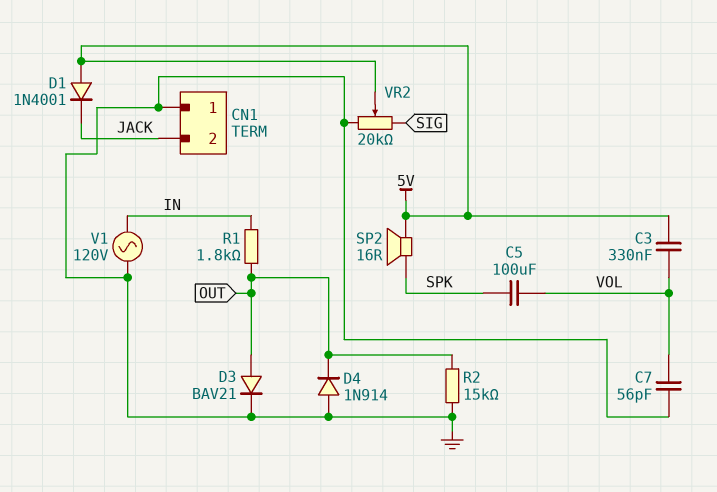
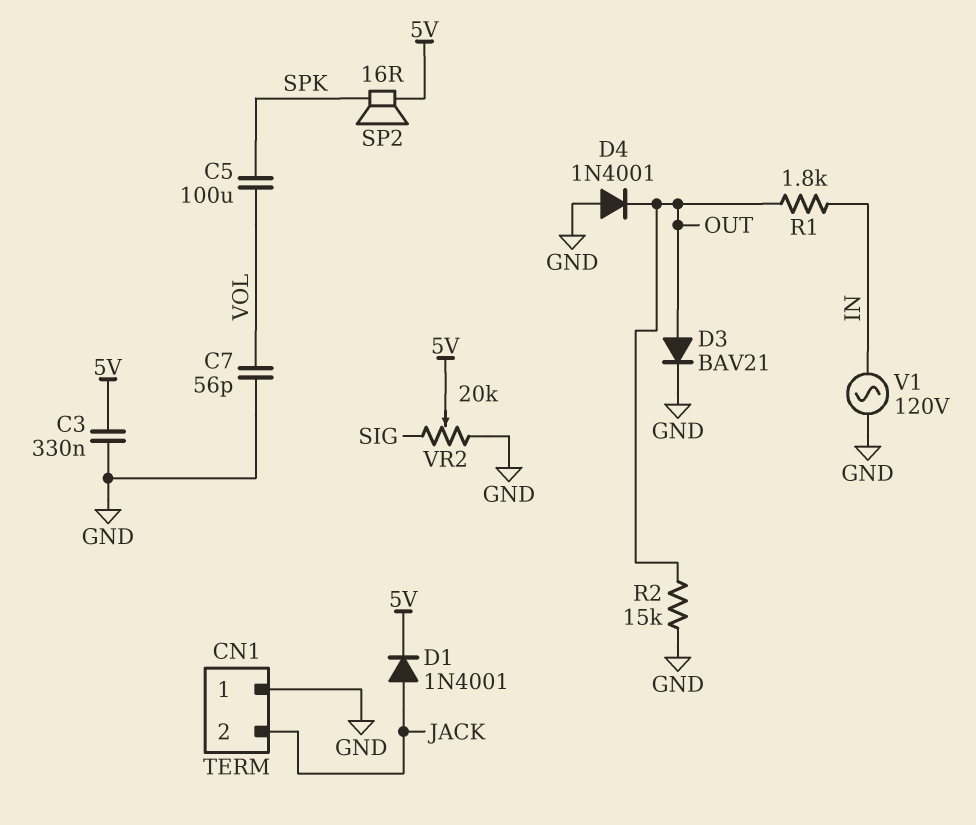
C3: 330nF (5V, VOL) -> 330nF (5V, GND)
D1: diode 1N4001 (A 5V, K JACK) -> diode 1N4001 (A JACK, K 5V)
D4: diode 1N914 (A GND, K OUT) -> diode 1N4001 (A GND, K OUT)

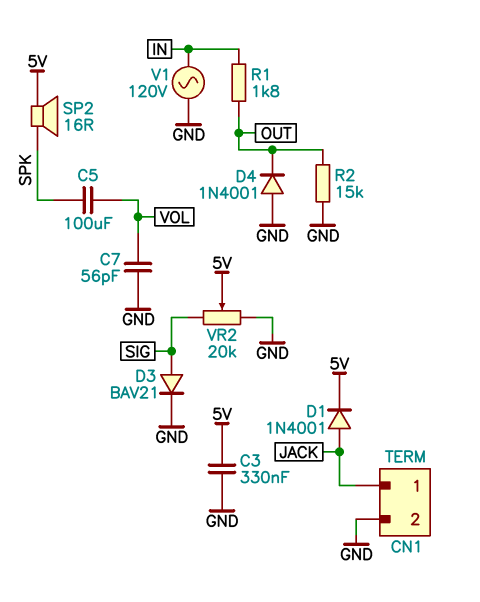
CN1 pin 1: GND -> JACK
CN1 pin 2: JACK -> GND
D3: diode BAV21 (A OUT, K GND) -> diode BAV21 (A SIG, K GND)

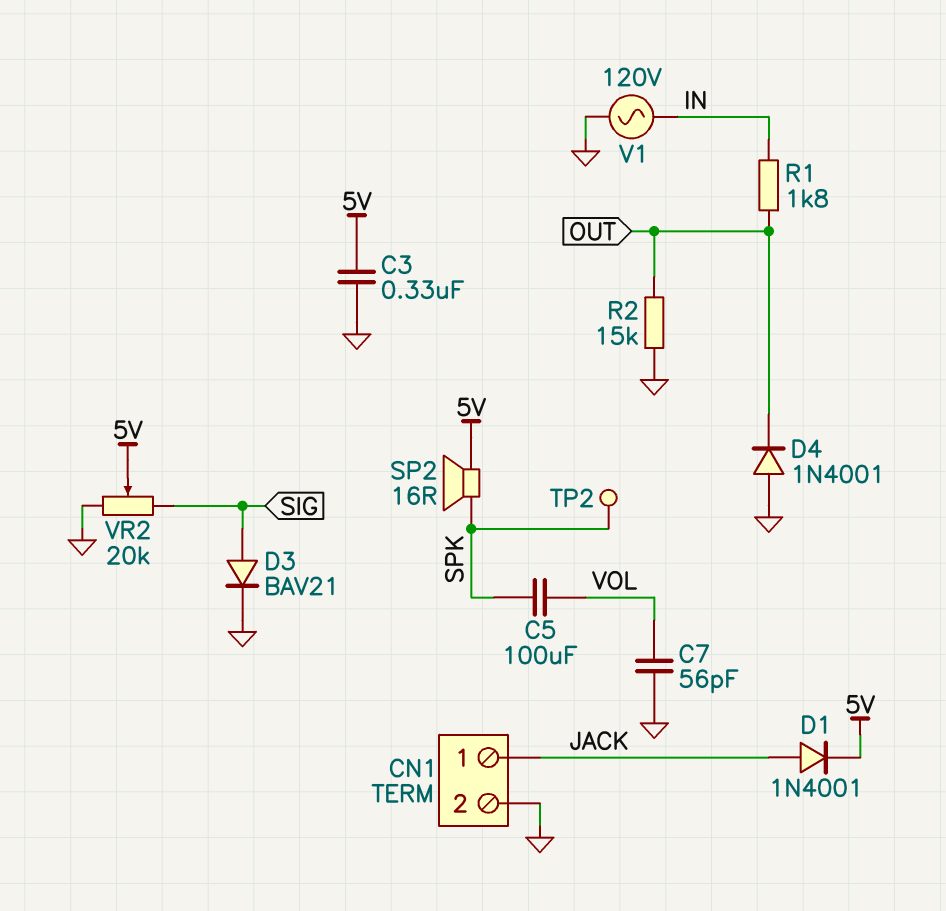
TP2: none -> test point (SPK)

